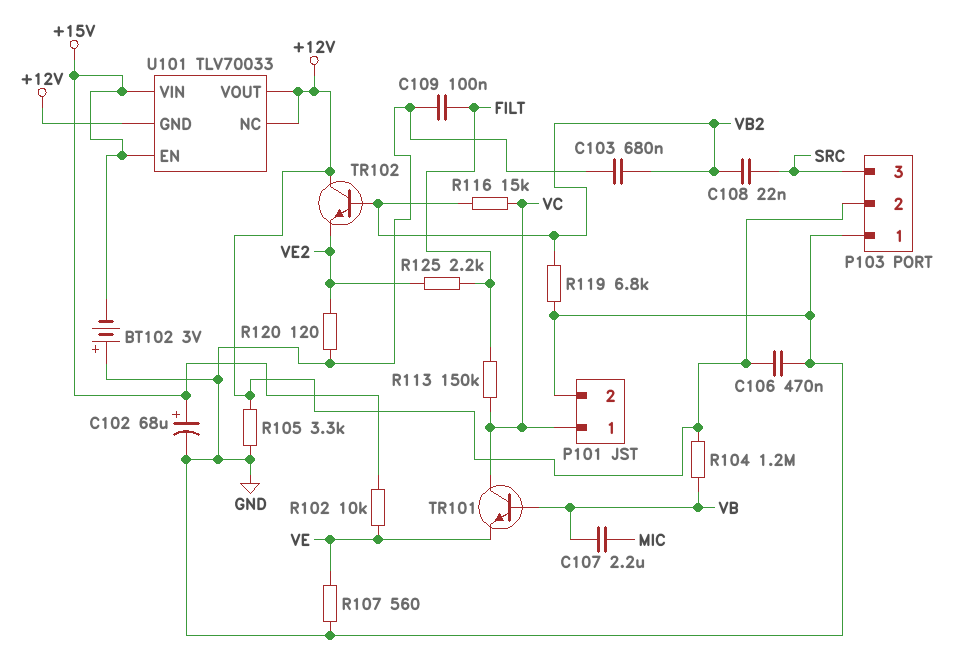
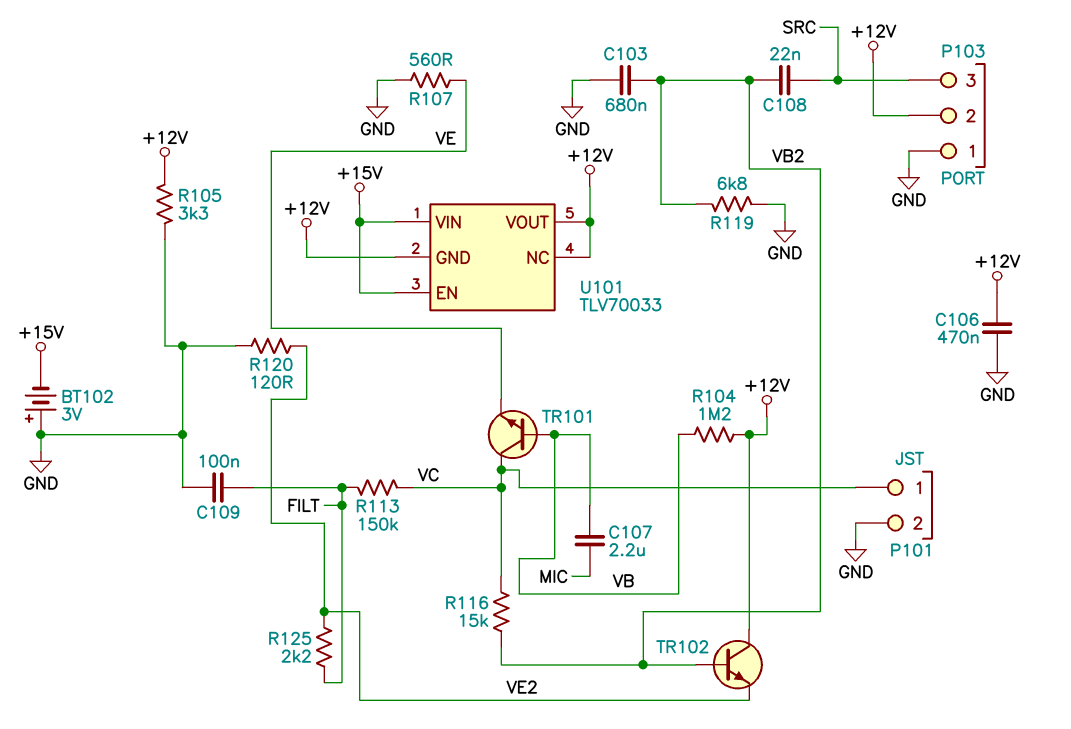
C102: 68uF (plus +15V, minus GND) -> none
R102: 10k (+15V, VE) -> none

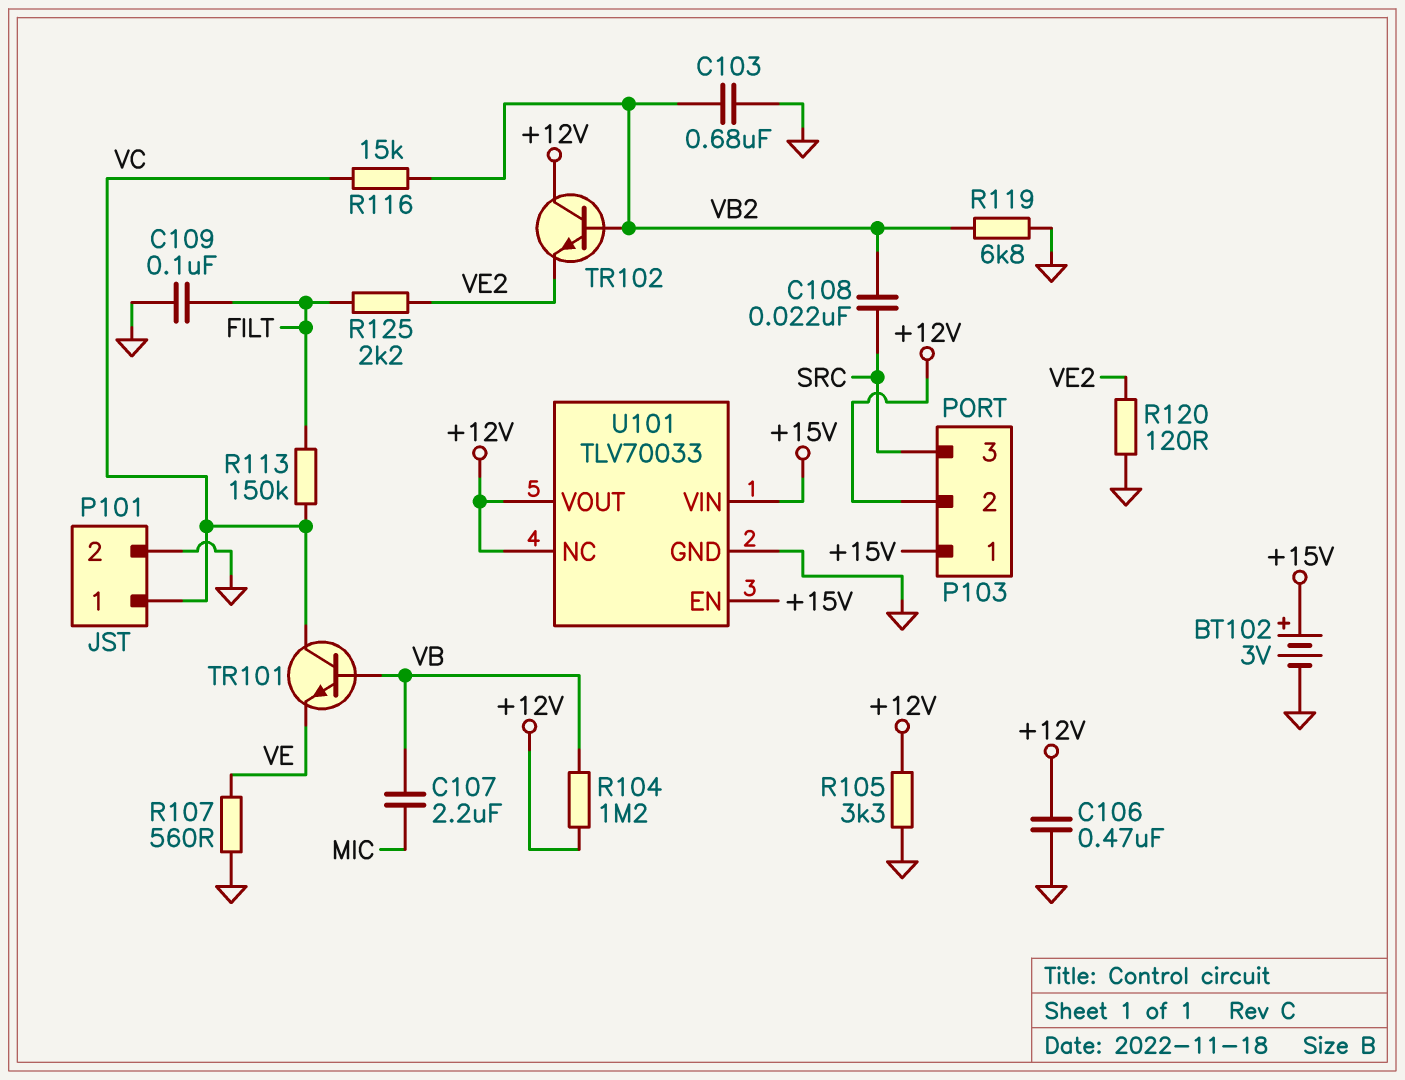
BT102: 3V (plus GND, minus +15V) -> 3V (plus +15V, minus GND)
P103 pin 1: GND -> +15V
U101 pin GND: +12V -> GND

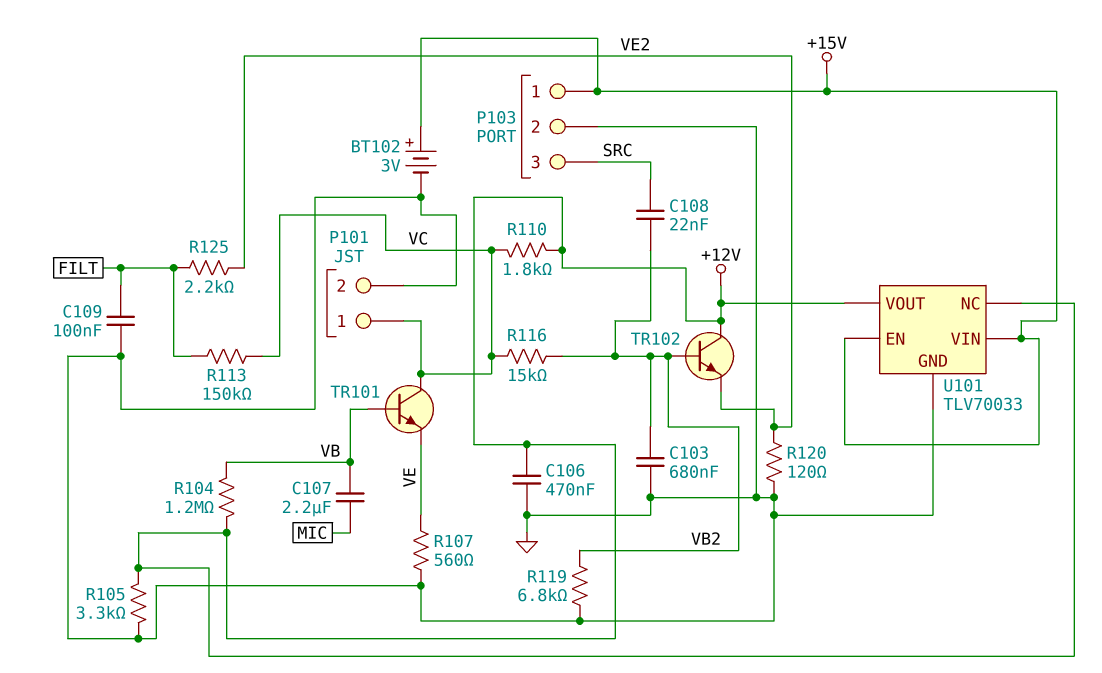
P103 pin 2: +12V -> GND
R110: none -> 1.8k (+12V, VC)

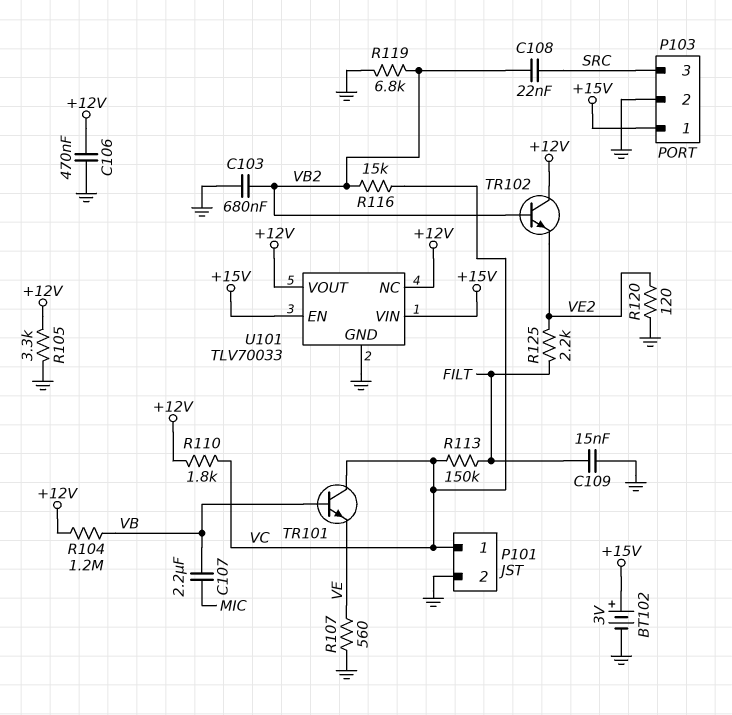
C109: 100nF (FILT, GND) -> 15nF (FILT, GND)

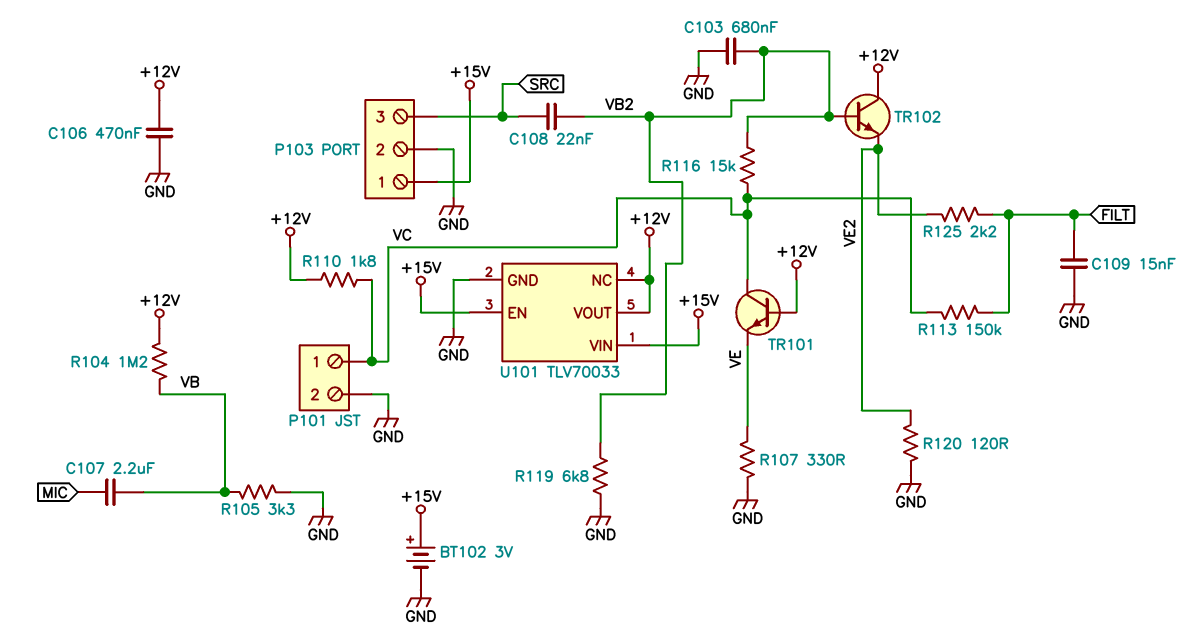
R105: 3.3k (+12V, GND) -> 3.3k (GND, VB)
R107: 560 (GND, VE) -> 330 (GND, VE)
TR101: NPN (B VB, C VC, E VE) -> NPN (B +12V, C VC, E VE)

